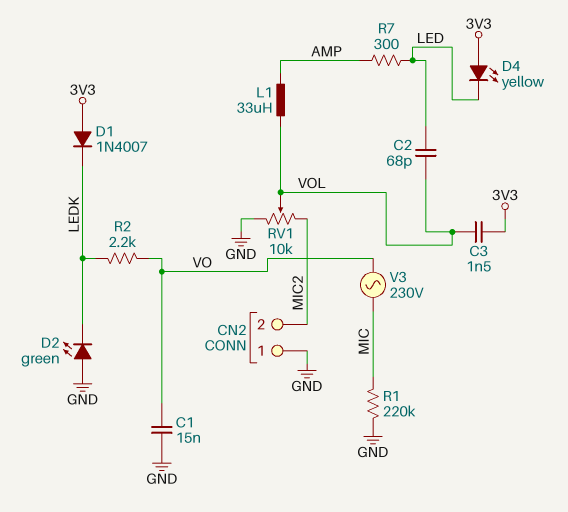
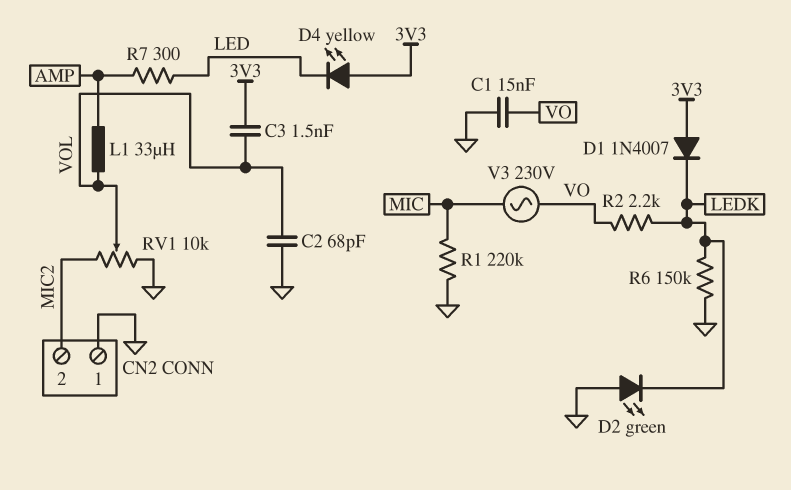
C2: 68pF (LED, VOL) -> 68pF (GND, VOL)
R6: none -> 150k (GND, LEDK)

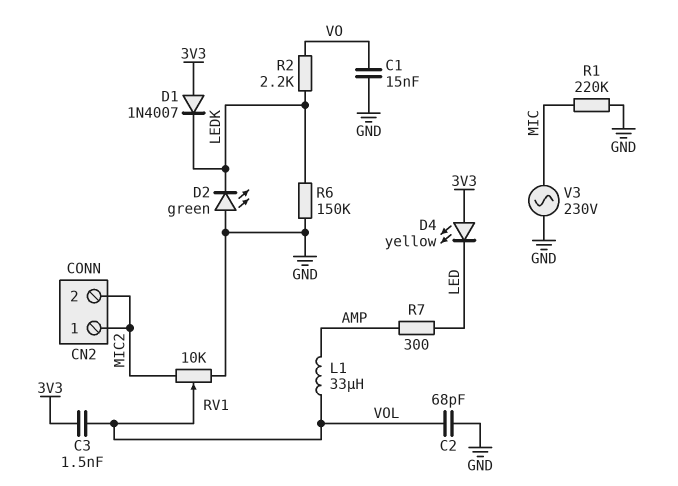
CN2 pin 1: GND -> MIC2
V3: AC 230V (MIC, VO) -> AC 230V (GND, MIC)

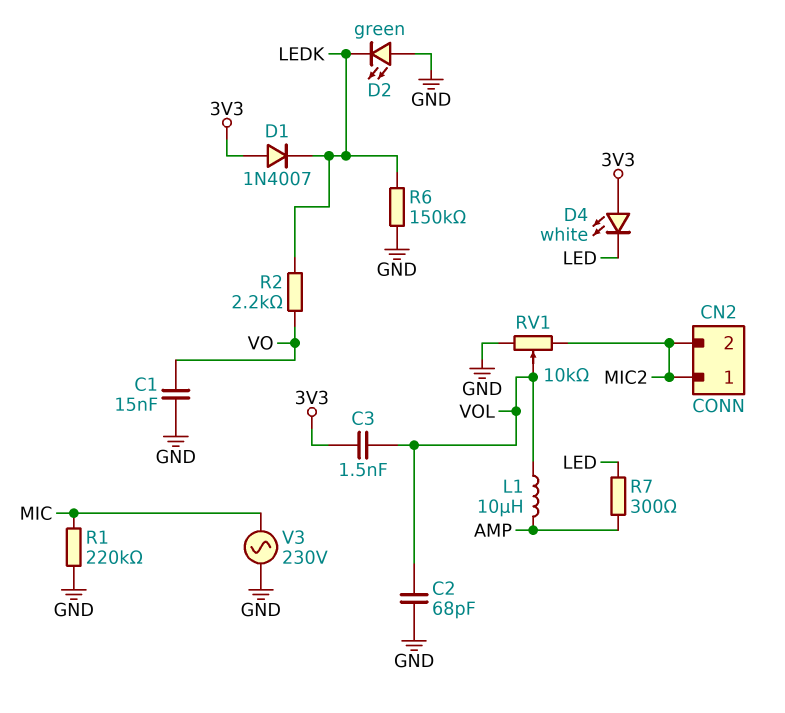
D4: LED yellow (A 3V3, K LED) -> LED white (A 3V3, K LED)
L1: 33uH (AMP, VOL) -> 10uH (AMP, VOL)

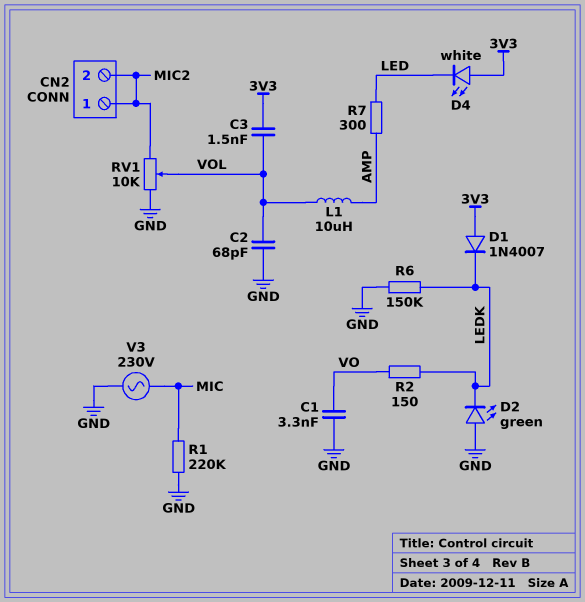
C1: 15nF (GND, VO) -> 3.3nF (GND, VO)
R2: 2.2k (LEDK, VO) -> 150 (LEDK, VO)

